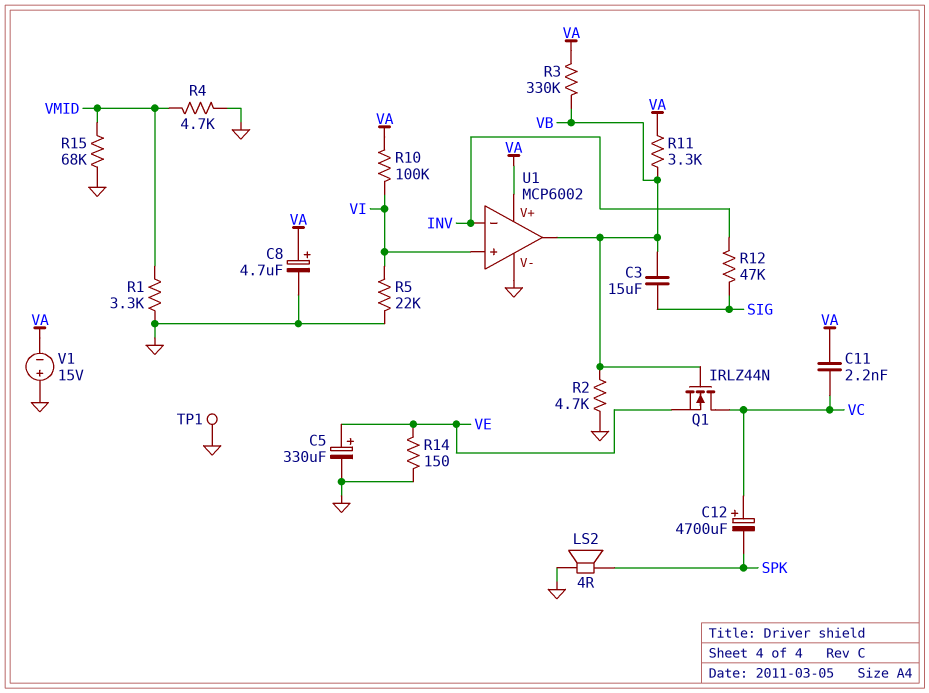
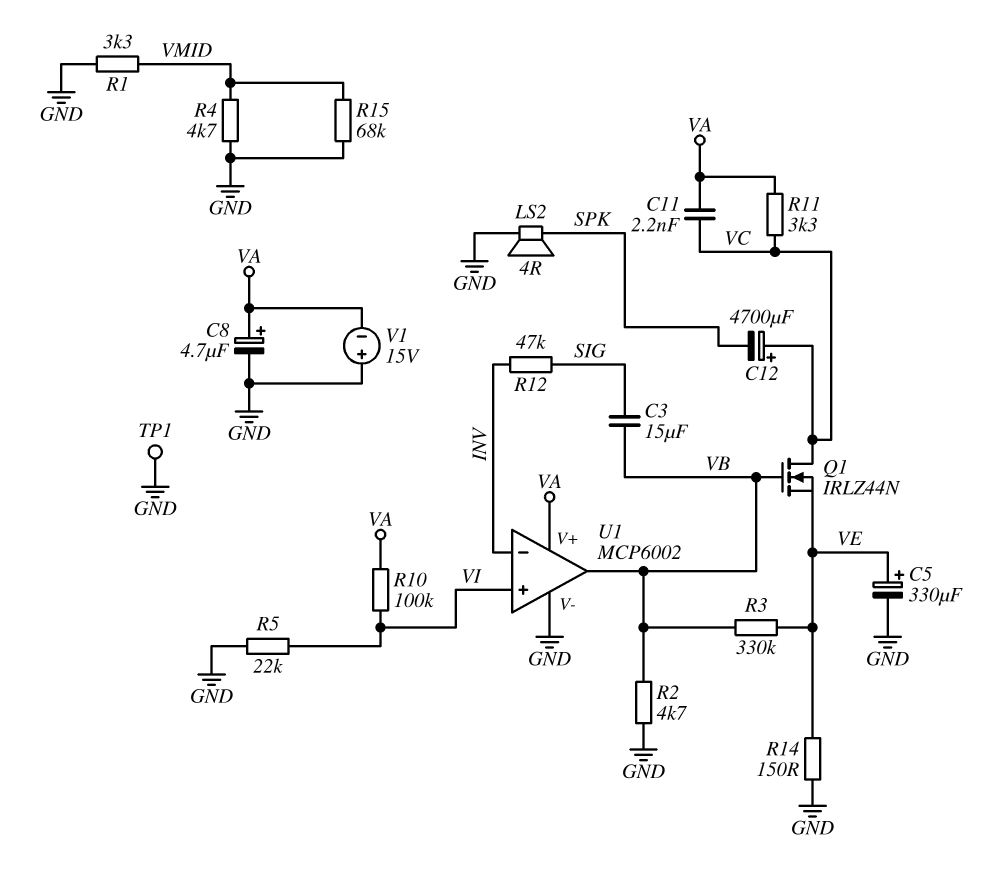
R3: 330k (VA, VB) -> 330k (VB, VE)
R11: 3.3k (VA, VB) -> 3.3k (VA, VC)

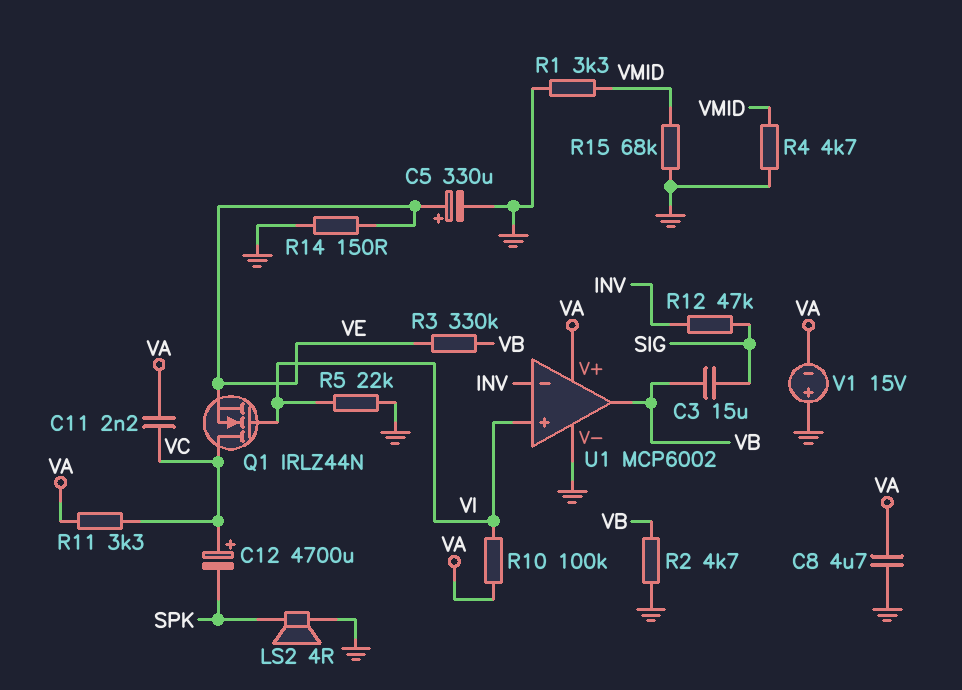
C8: 4.7uF (plus VA, minus GND) -> 4.7uF (GND, VA)
Q1: NMOS IRLZ44N (G VB, D VC, S VE) -> NMOS IRLZ44N (G VI, D VC, S VE)
TP1: test point (GND) -> none

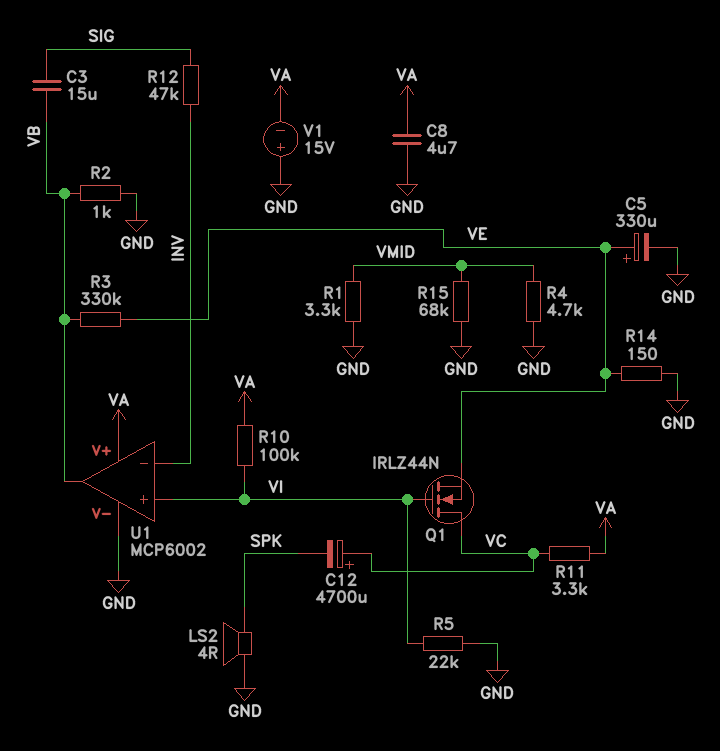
C11: 2.2nF (VA, VC) -> none
R2: 4.7k (GND, VB) -> 1k (GND, VB)

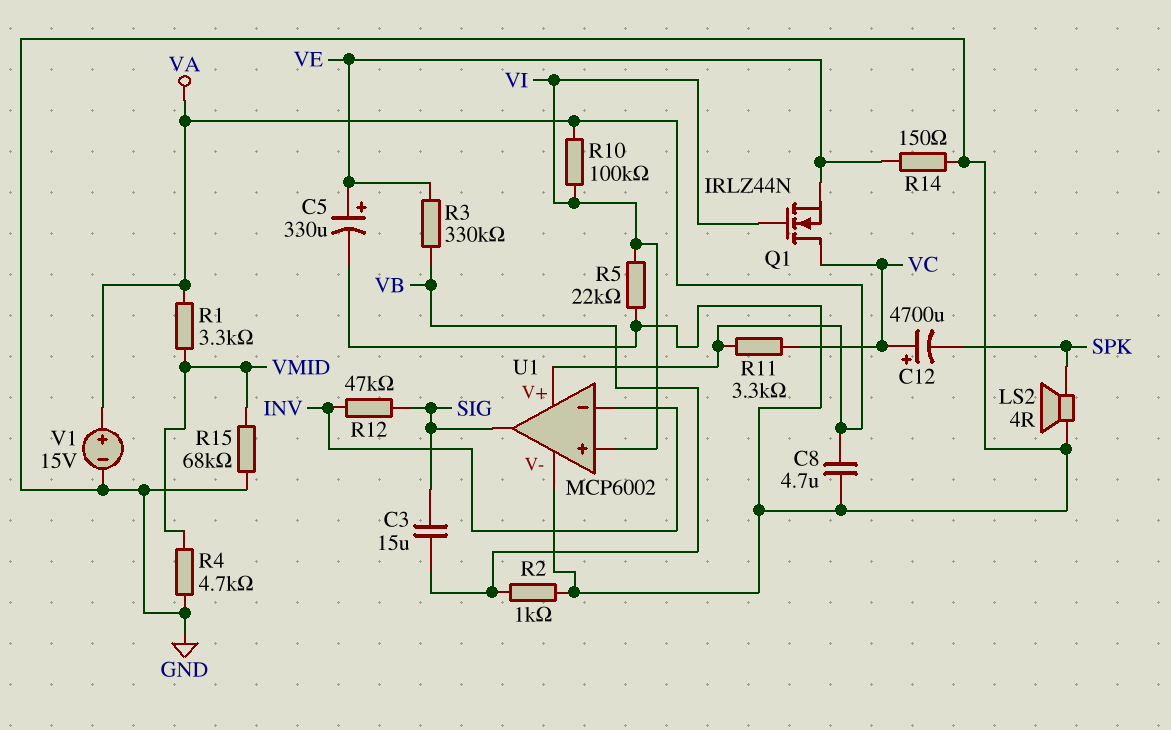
R1: 3.3k (GND, VMID) -> 3.3k (VA, VMID)
U1 pin out: VB -> SIG
V1: 15V (plus GND, minus VA) -> 15V (plus VA, minus GND)

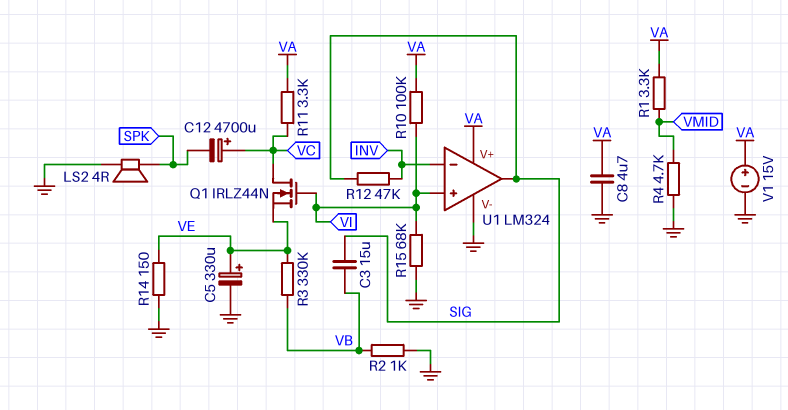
R5: 22k (GND, VI) -> none
R15: 68k (GND, VMID) -> 68k (GND, VI)
U1: MCP6002 -> LM324

